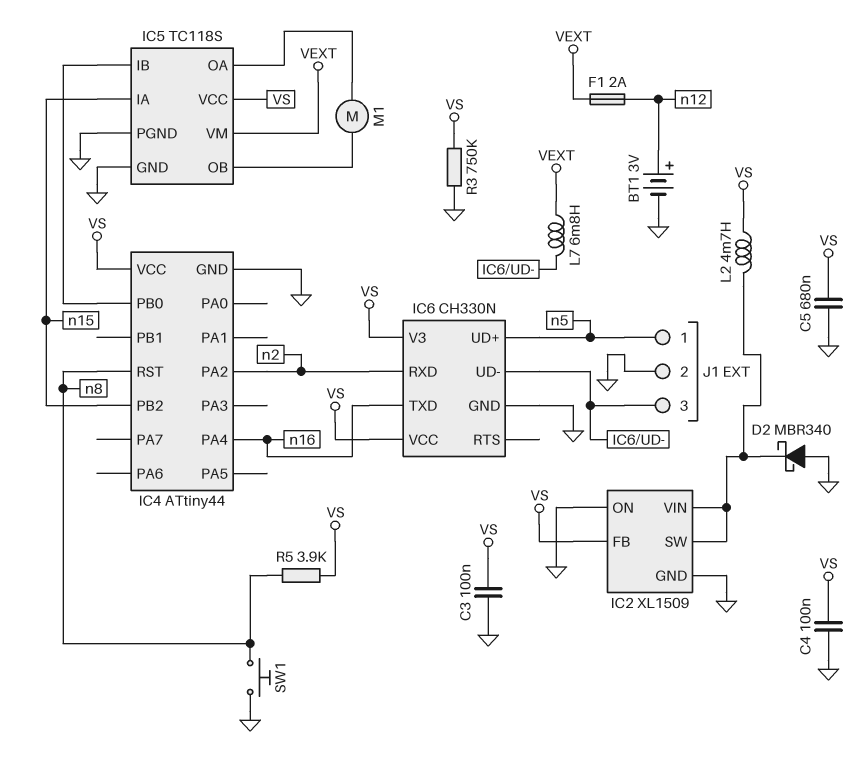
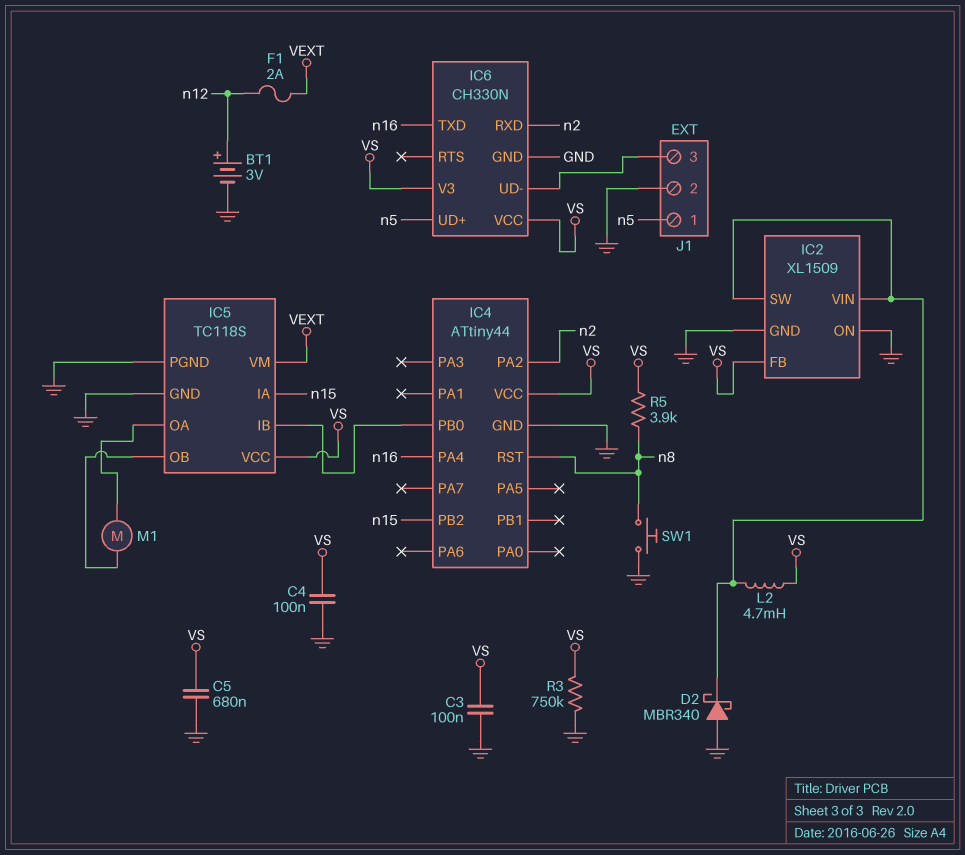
L7: 6.8mH (IC6/UD-, VEXT) -> none

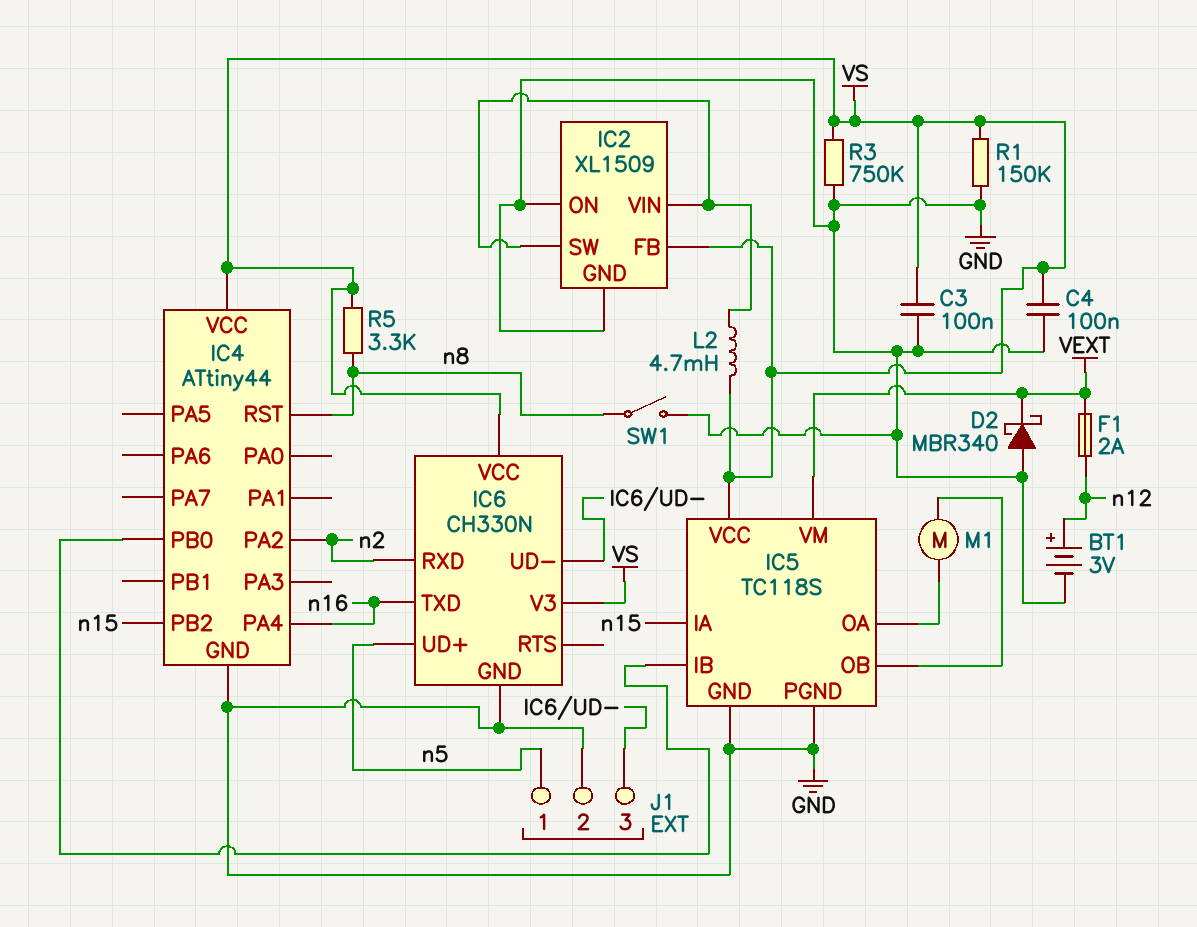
C5: 680nF (GND, VS) -> none
D2: schottky MBR340 (A GND, K IC2/SW) -> schottky MBR340 (A GND, K VEXT)
R1: none -> 150k (GND, VS)
R5: 3.9k (VS, n8) -> 3.3k (VS, n8)
SW1: button (GND, n8) -> switch (GND, n8)

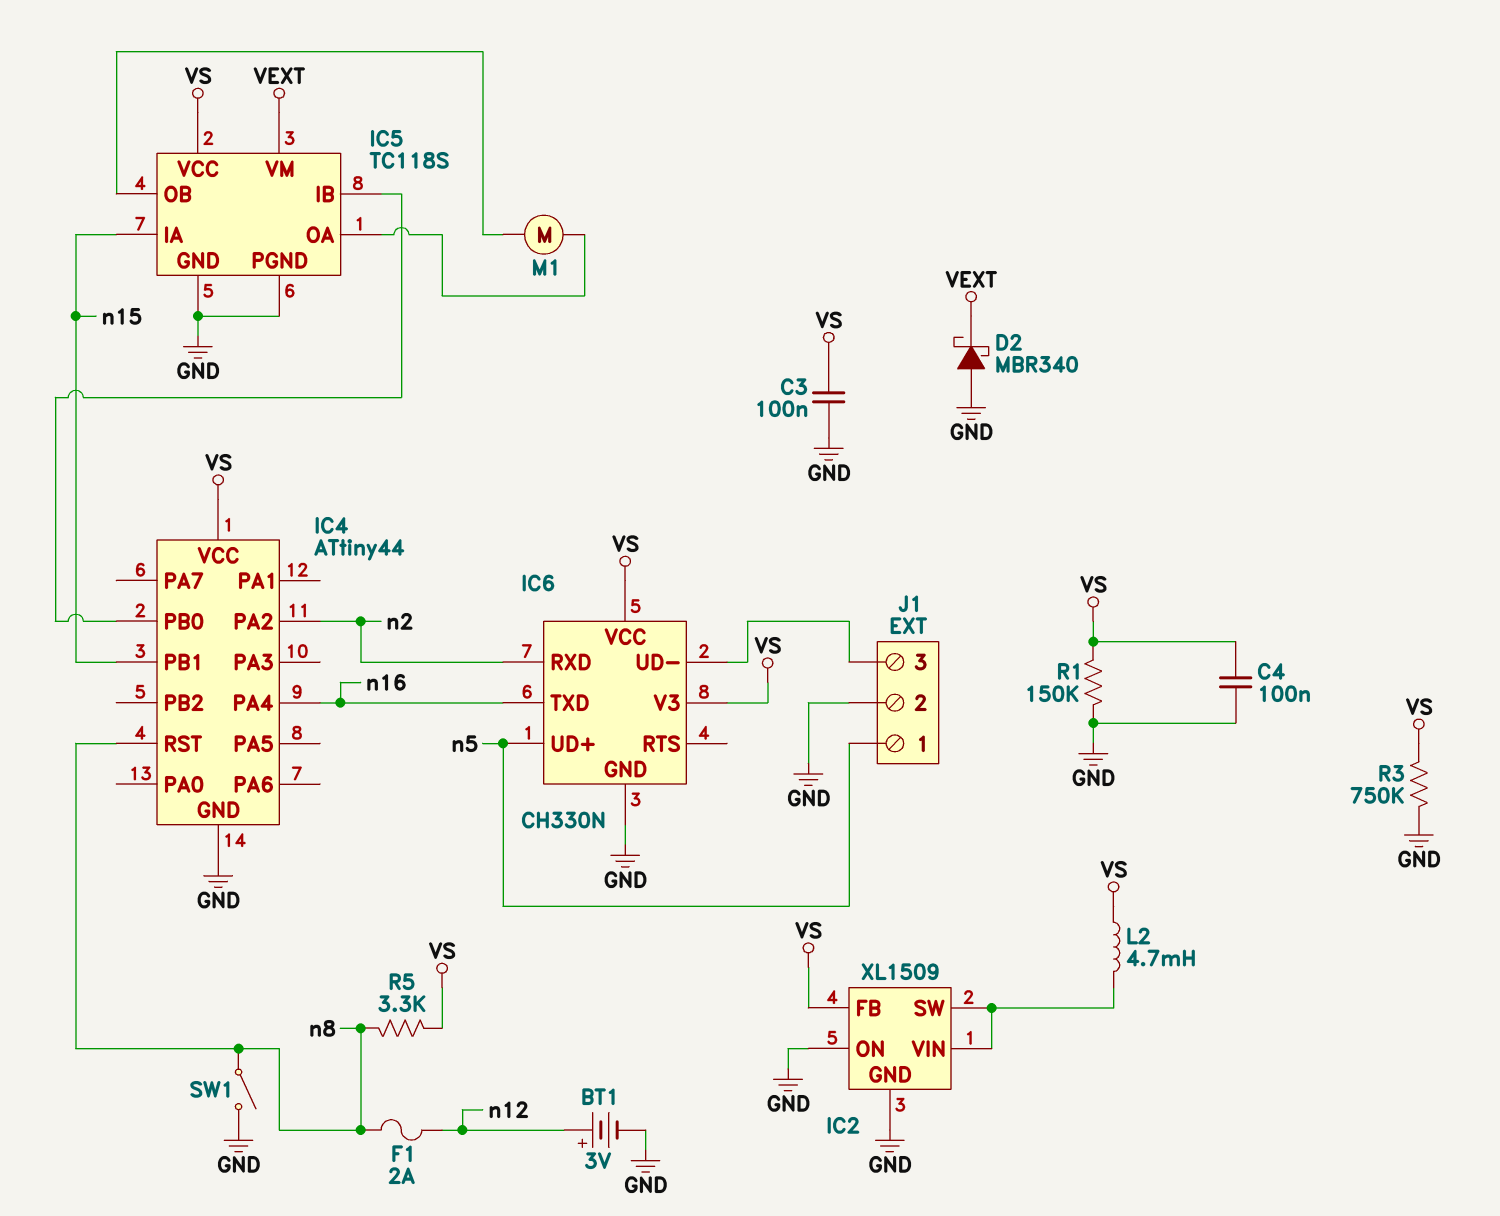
F1: 2A (VEXT, n12) -> 2A (n8, n12)
IC4 pin PB1: none -> n15
IC4 pin PB2: n15 -> none

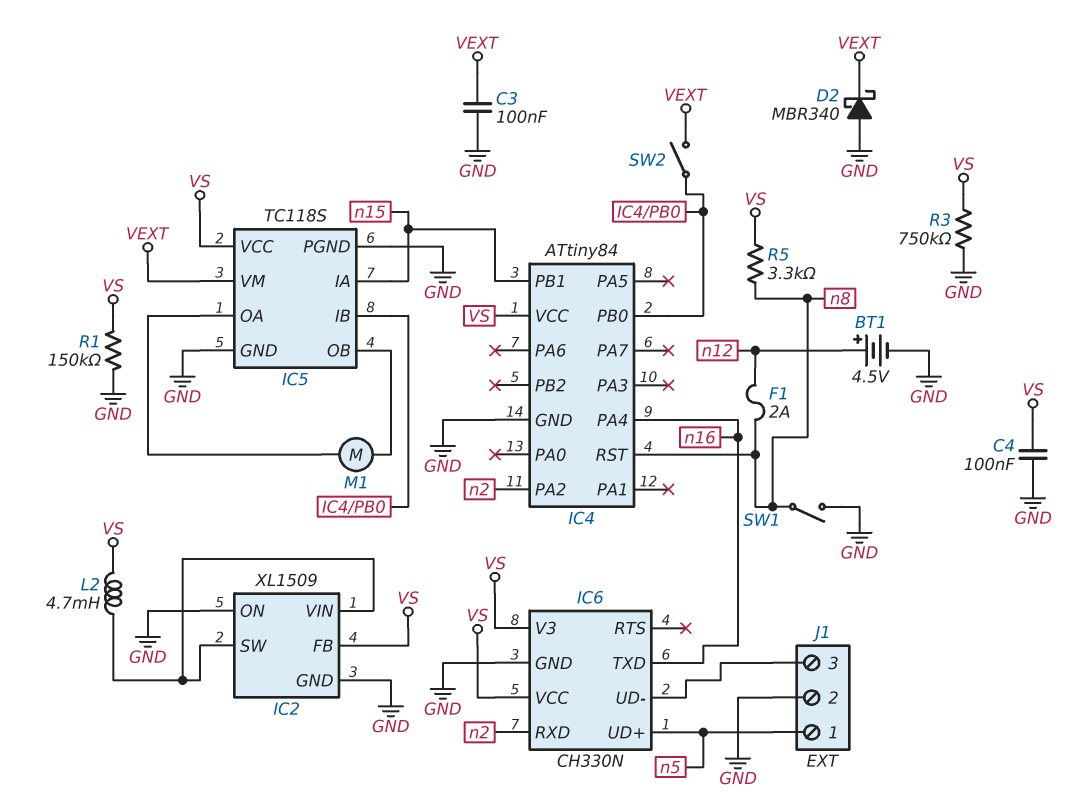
BT1: 3V (plus n12, minus GND) -> 4.5V (plus n12, minus GND)
C3: 100nF (GND, VS) -> 100nF (GND, VEXT)
IC4: ATtiny44 -> ATtiny84
SW2: none -> switch (IC4/PB0, VEXT)

